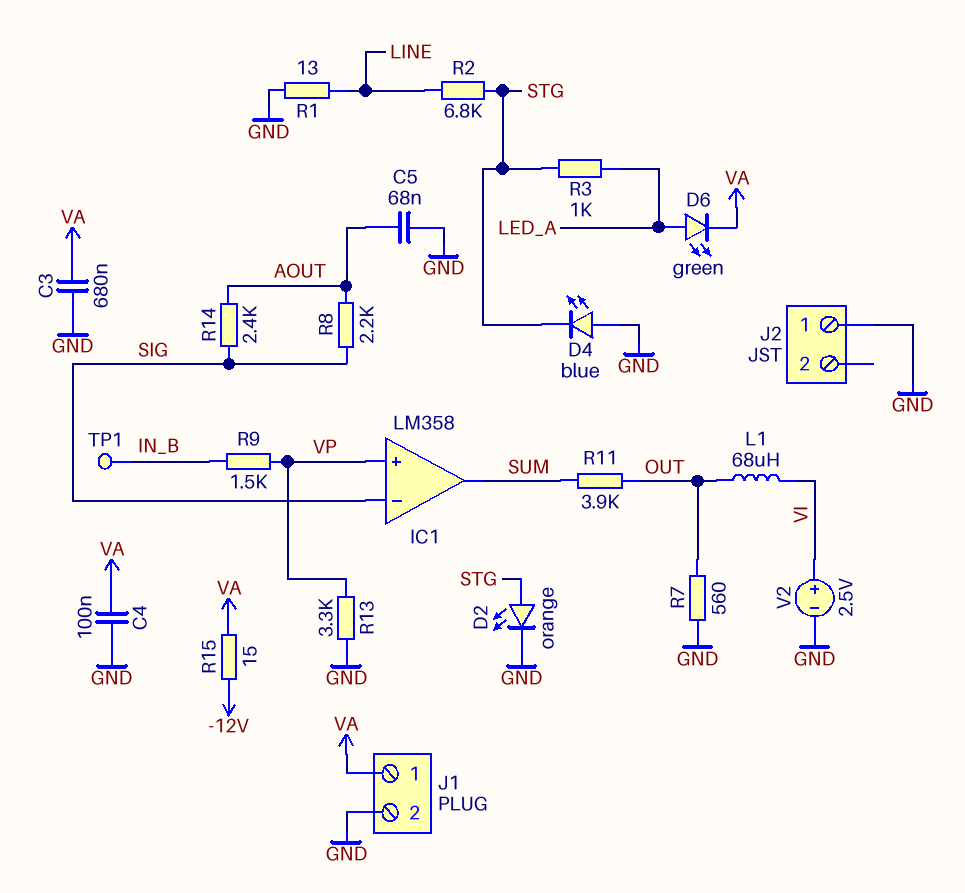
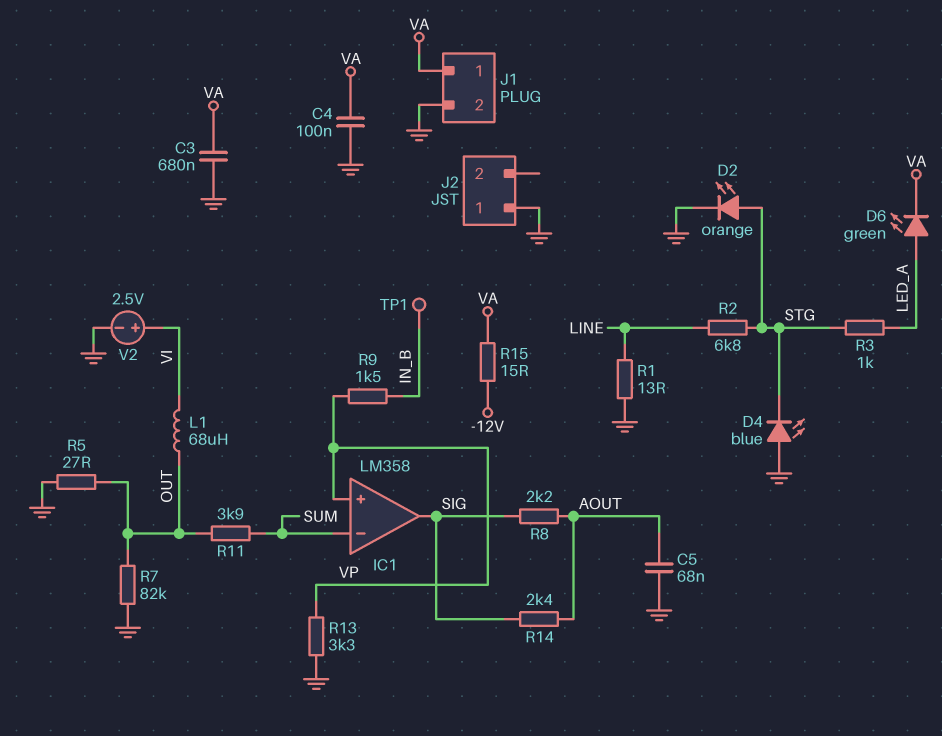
IC1 pin in-: SIG -> SUM
IC1 pin out: SUM -> SIG
R5: none -> 27 (GND, OUT)
R7: 560 (GND, OUT) -> 82k (GND, OUT)

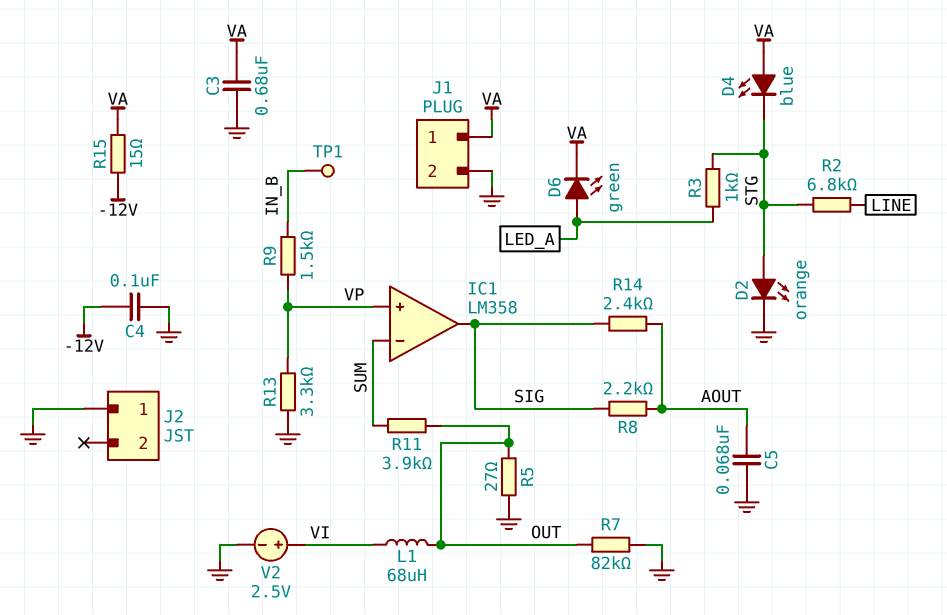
C4: 100nF (GND, VA) -> 100nF (-12V, GND)
D4: LED blue (A GND, K STG) -> LED blue (A VA, K STG)
R1: 13 (GND, LINE) -> none

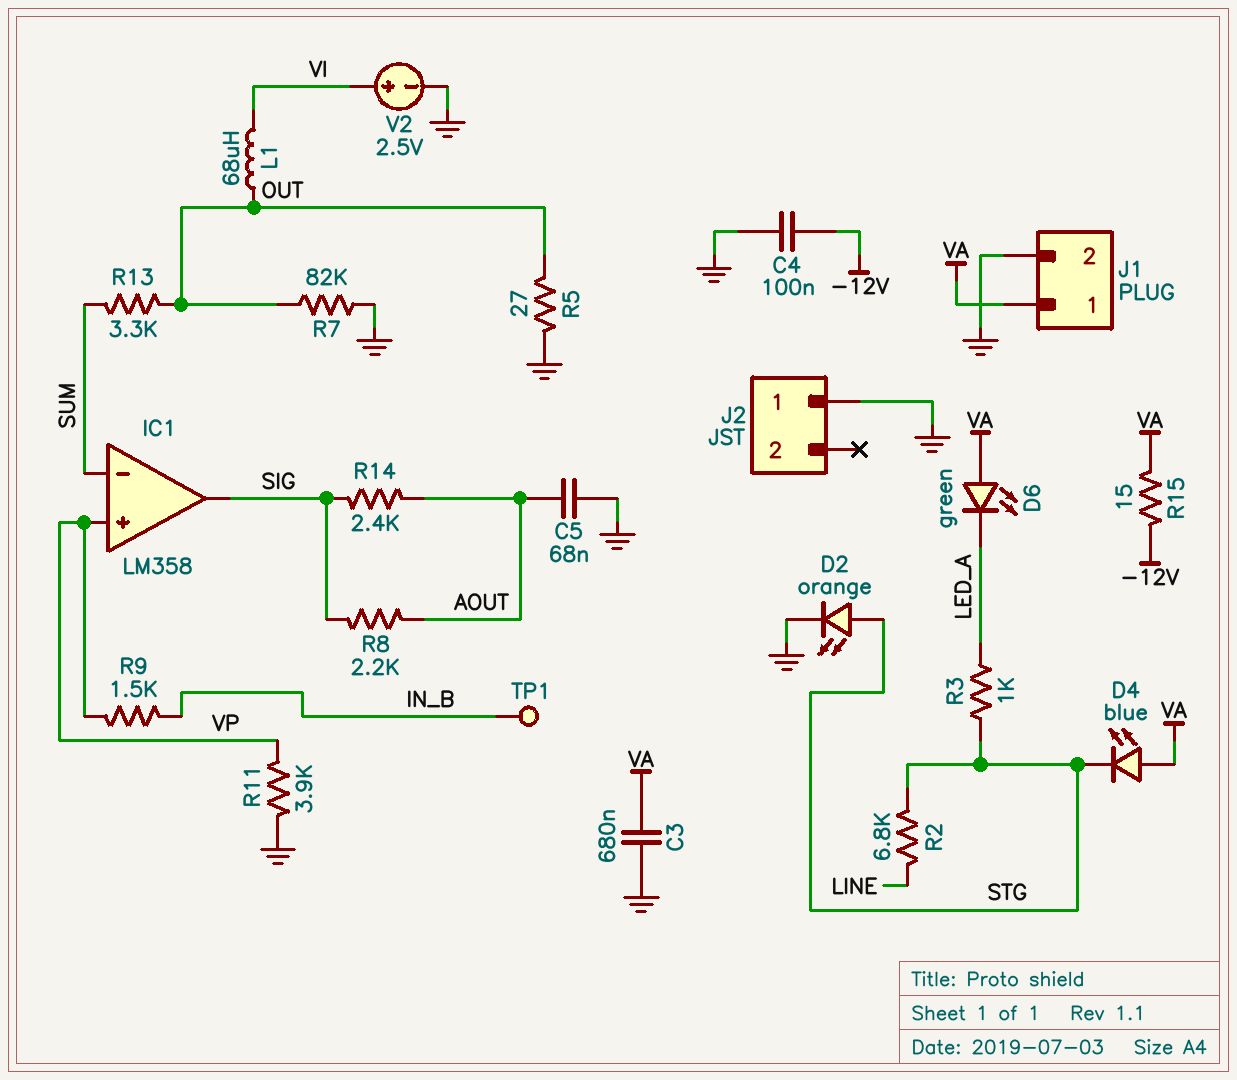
D6: LED green (A LED_A, K VA) -> LED green (A VA, K LED_A)
R11: 3.9k (OUT, SUM) -> 3.9k (GND, VP)
R13: 3.3k (GND, VP) -> 3.3k (OUT, SUM)

